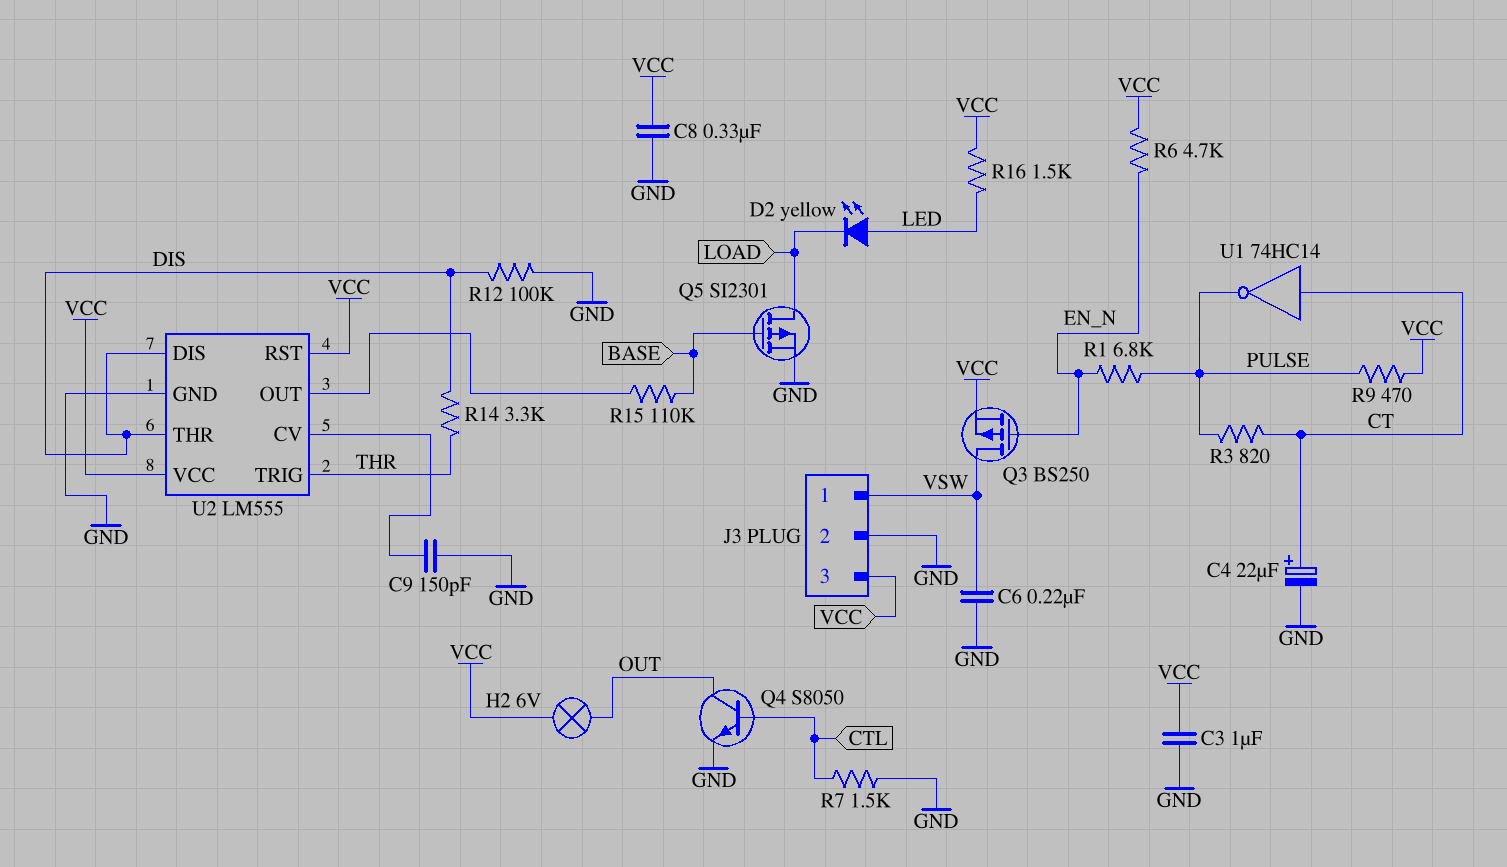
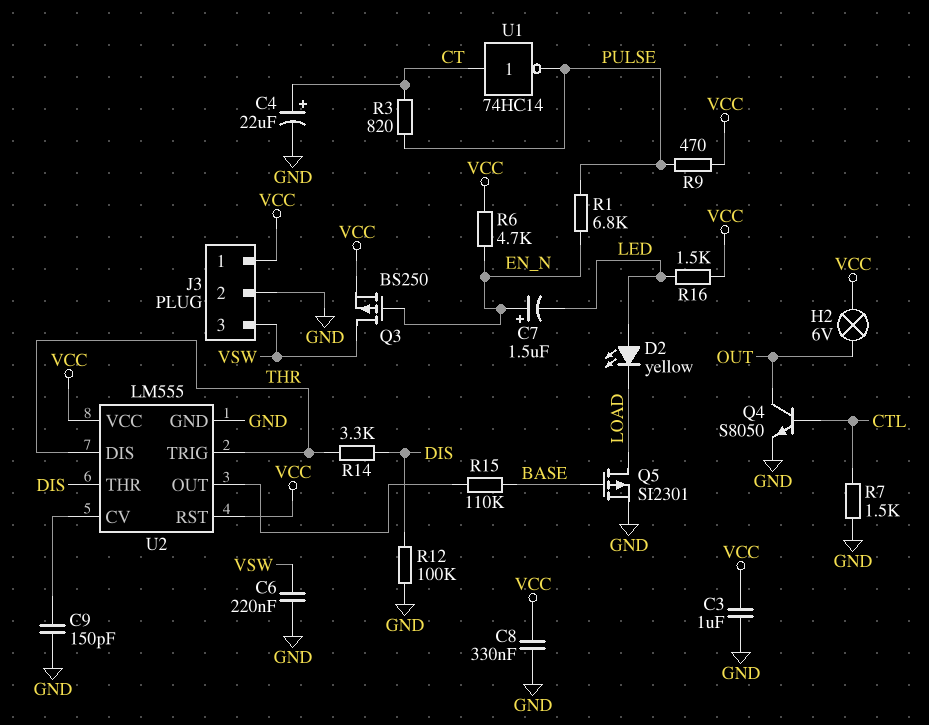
C7: none -> 1.5uF (plus EN_N, minus LED)
J3 pin 1: VSW -> VCC
J3 pin 3: VCC -> VSW
U2 pin DIS: DIS -> THR

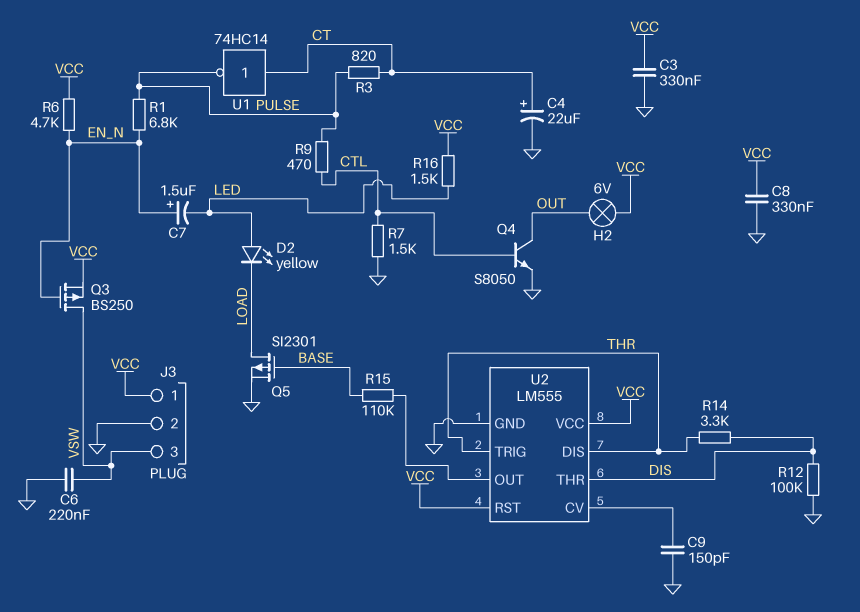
C3: 1uF (GND, VCC) -> 330nF (GND, VCC)
R9: 470 (PULSE, VCC) -> 470 (CTL, PULSE)

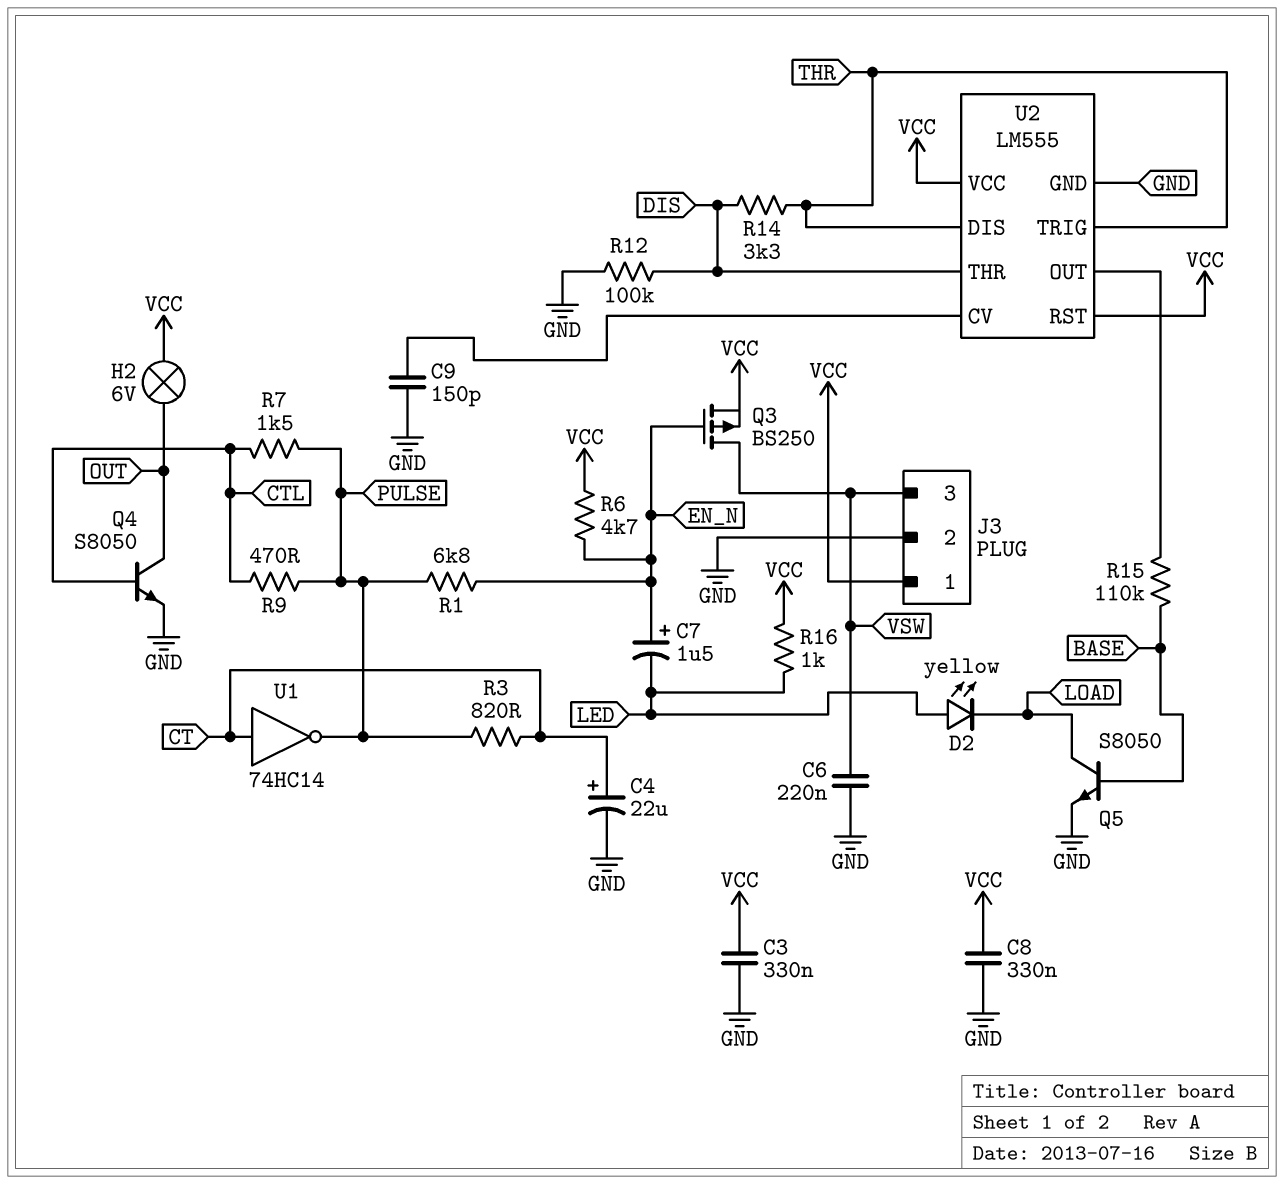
Q5: PMOS SI2301 (G BASE, D LOAD, S GND) -> NPN S8050 (B BASE, C LOAD, E GND)
R7: 1.5k (CTL, GND) -> 1.5k (CTL, PULSE)
R16: 1.5k (LED, VCC) -> 1k (LED, VCC)

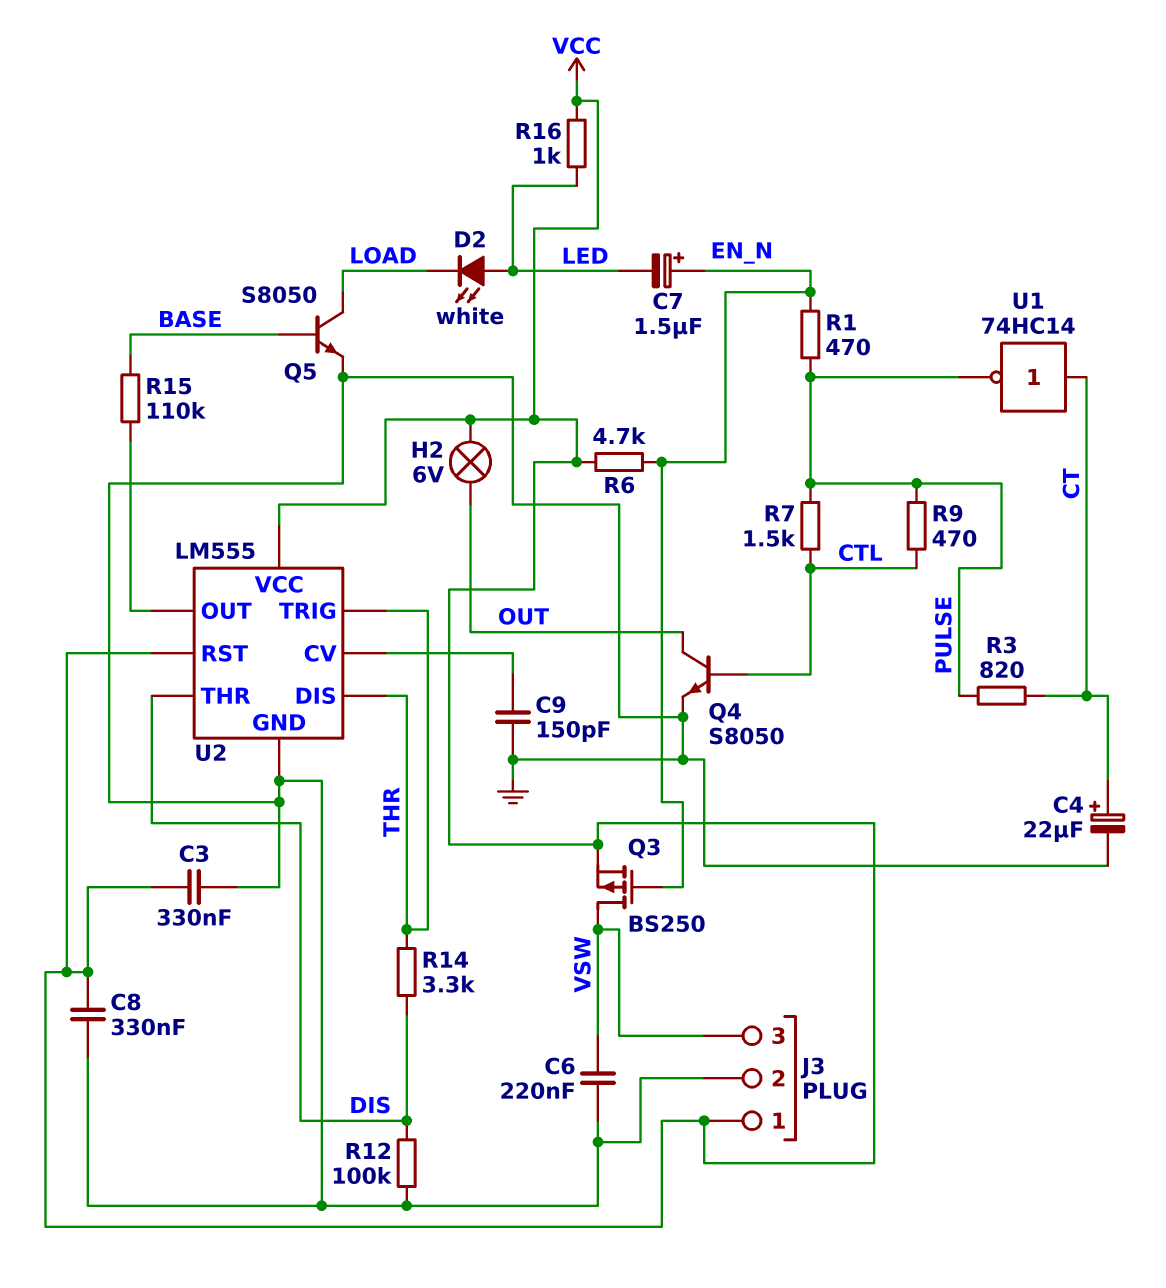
D2: LED yellow (A LED, K LOAD) -> LED white (A LED, K LOAD)
R1: 6.8k (EN_N, PULSE) -> 470 (EN_N, PULSE)

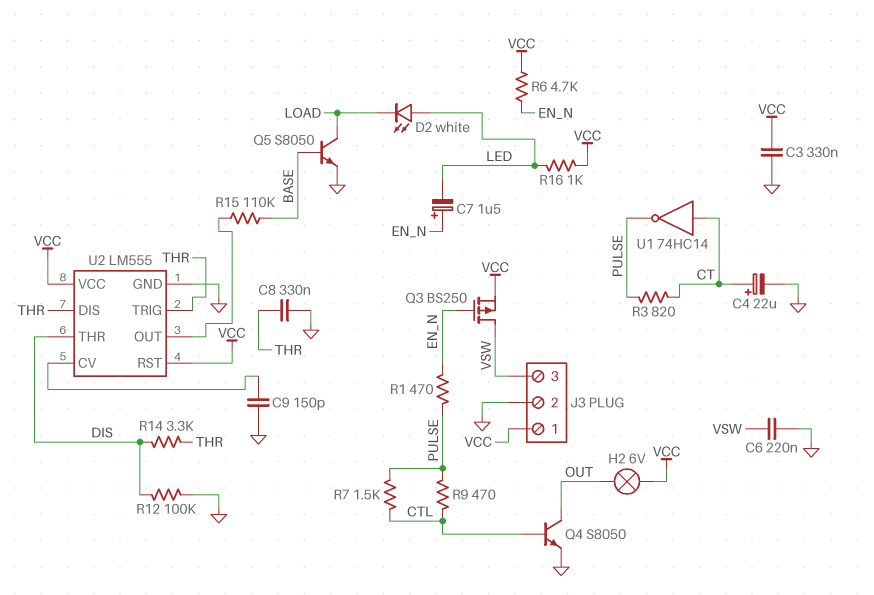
C8: 330nF (GND, VCC) -> 330nF (GND, THR)

